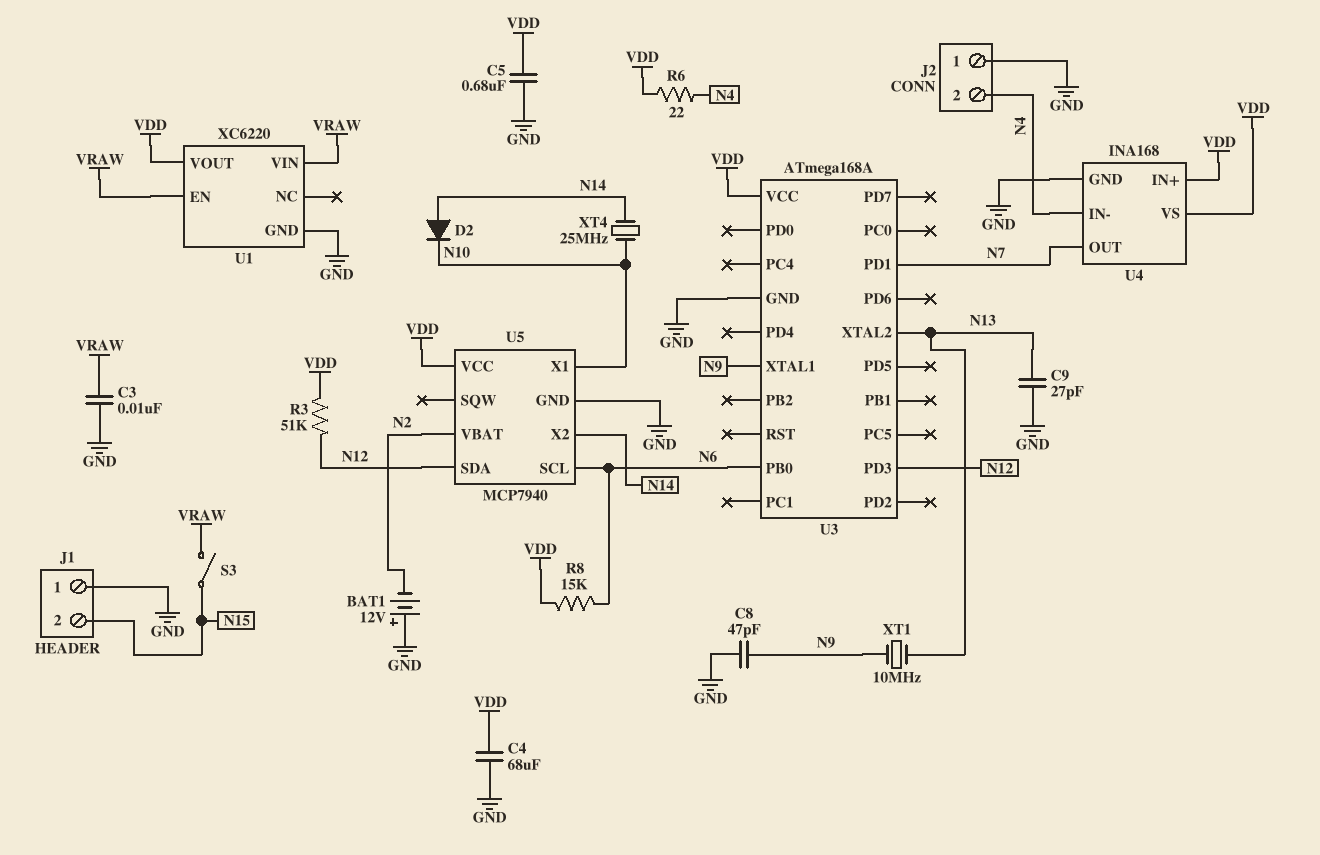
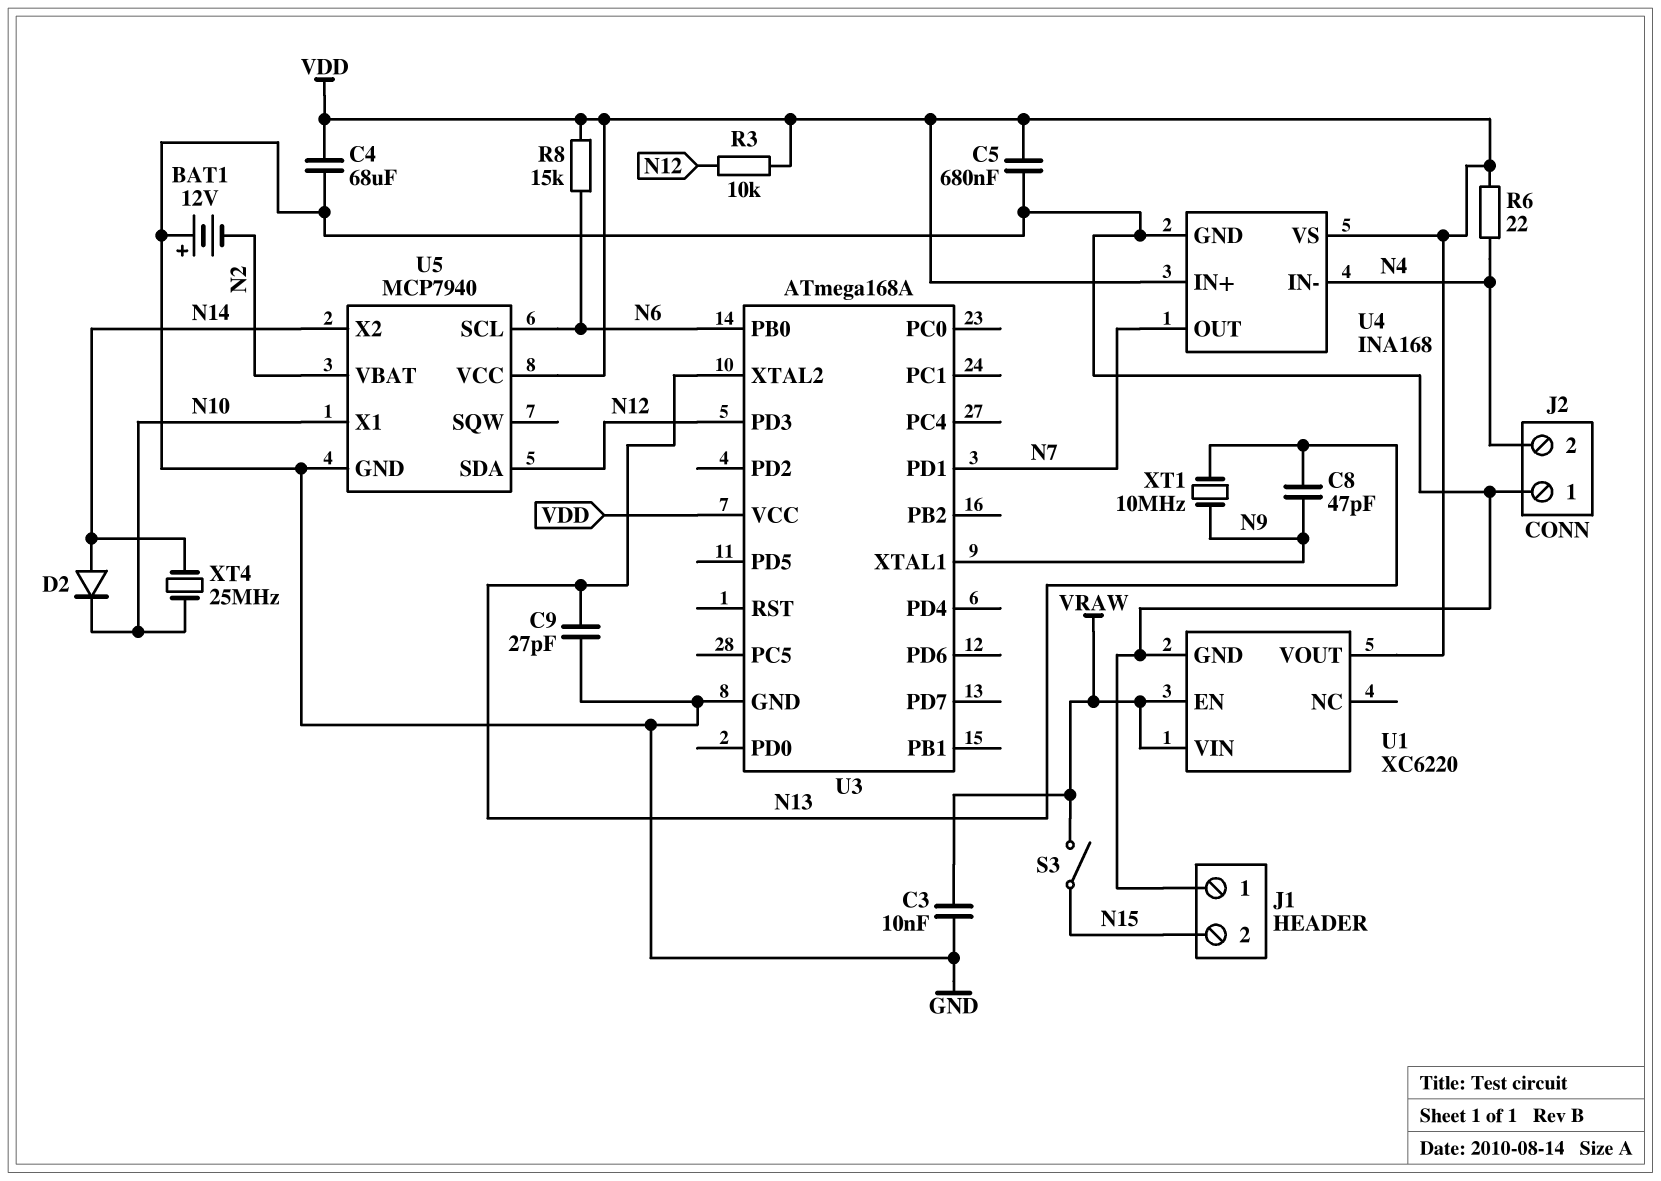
C8: 47pF (GND, N9) -> 47pF (N9, N13)
R3: 51k (N12, VDD) -> 10k (N12, VDD)

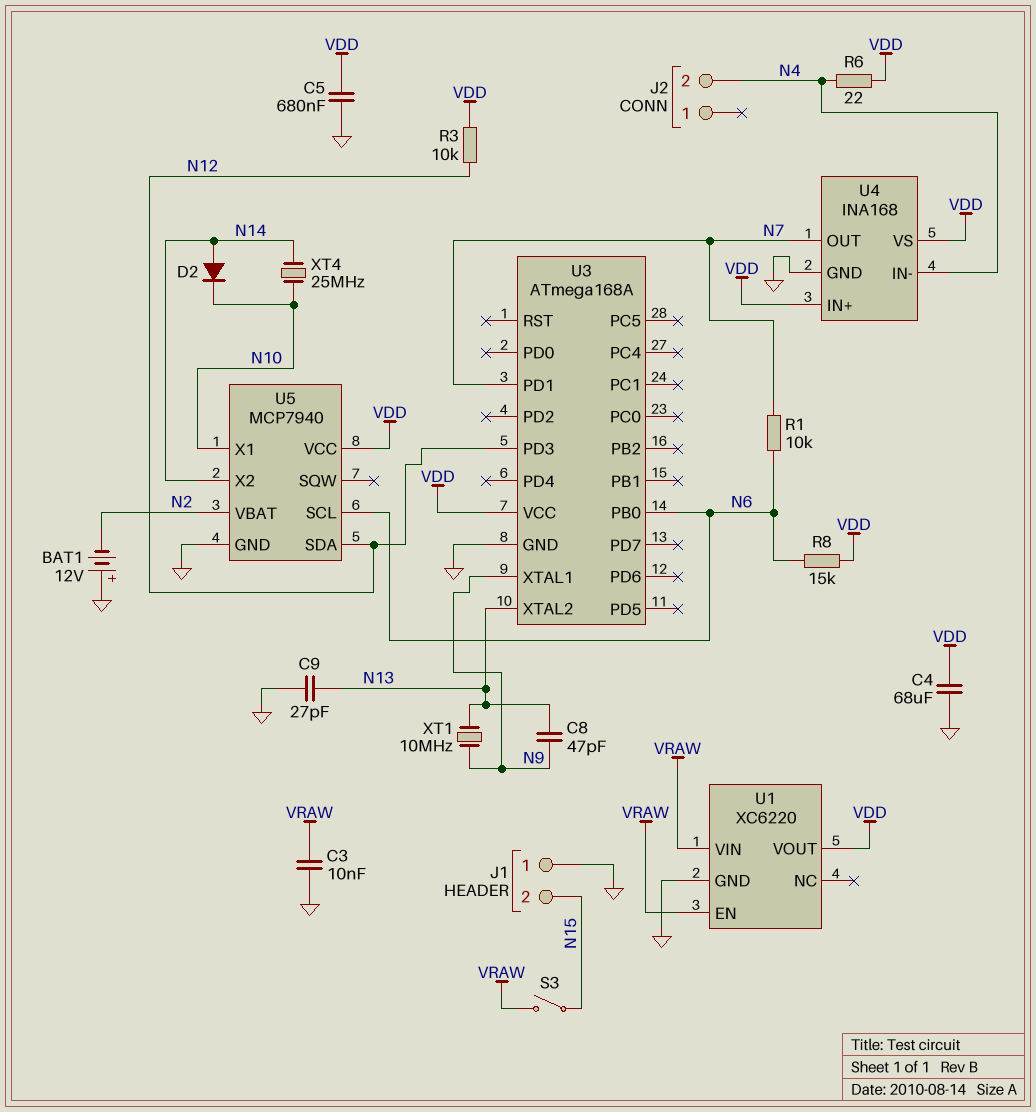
J2 pin 1: GND -> none
R1: none -> 10k (N6, N7)

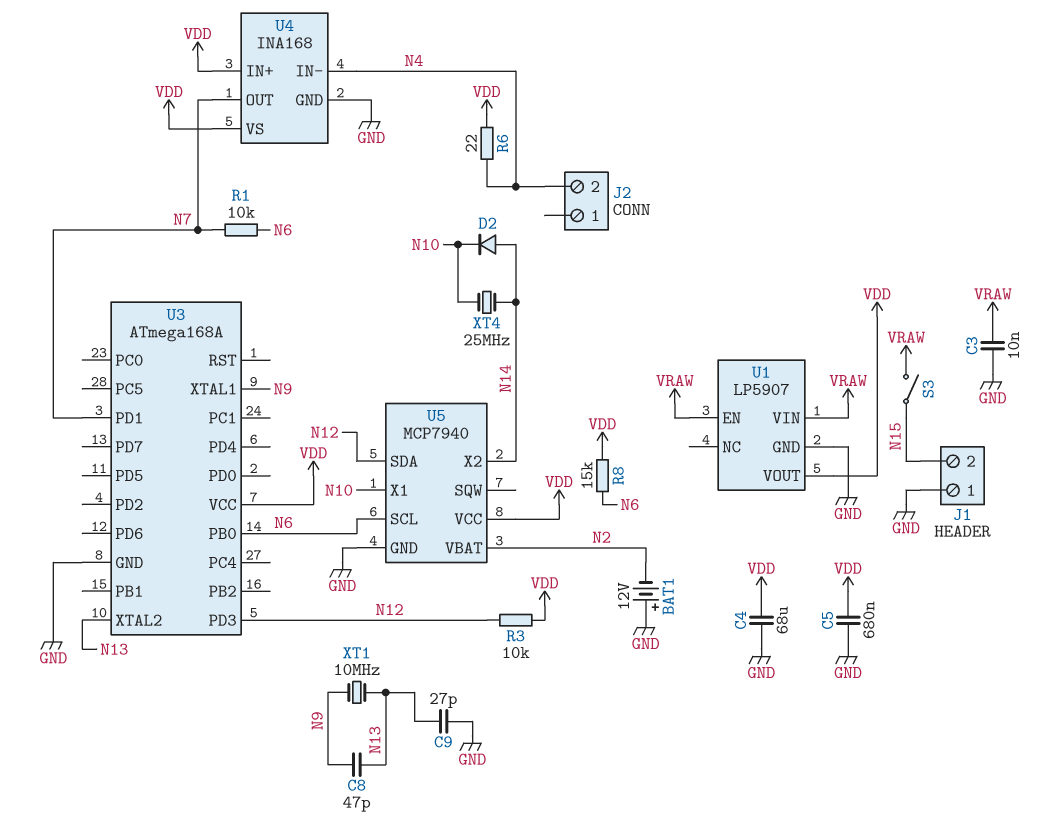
U1: XC6220 -> LP5907

